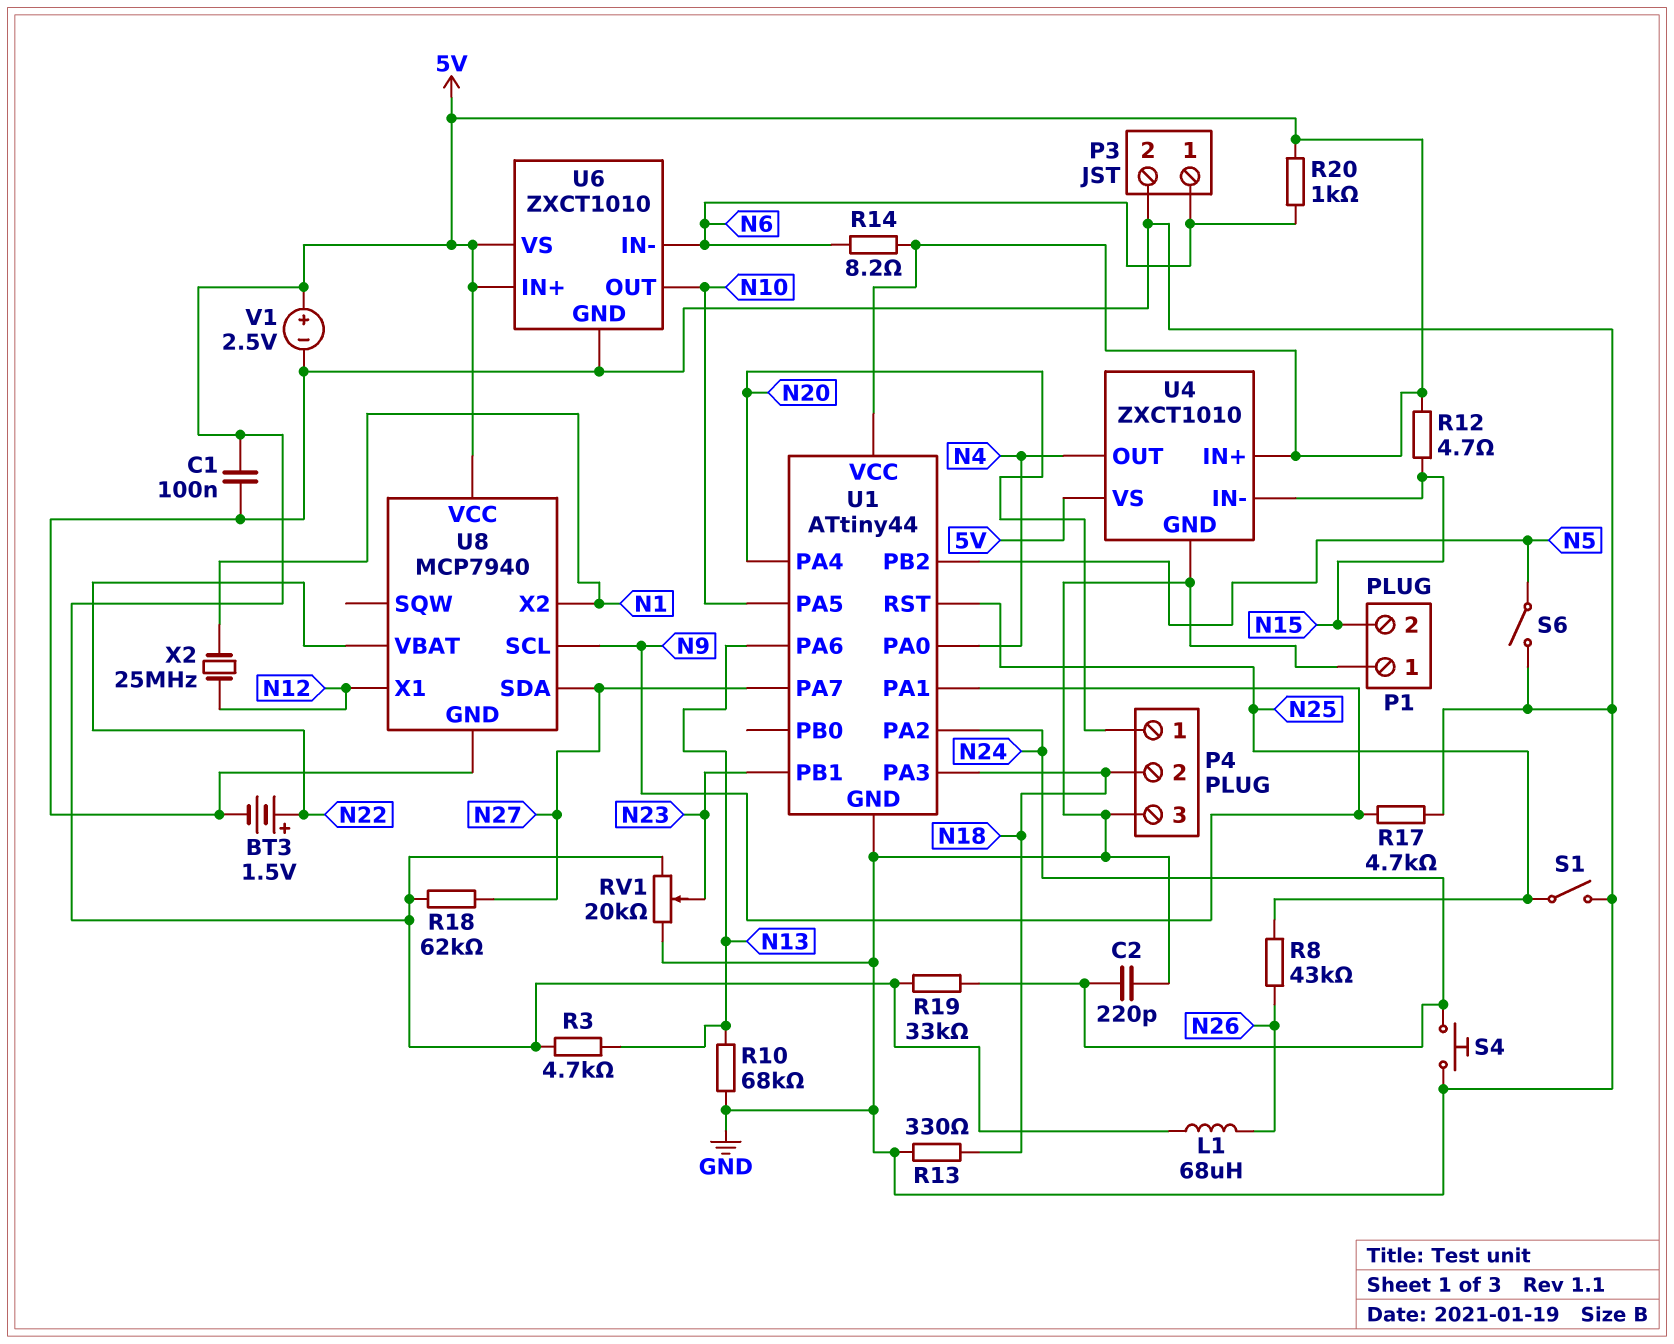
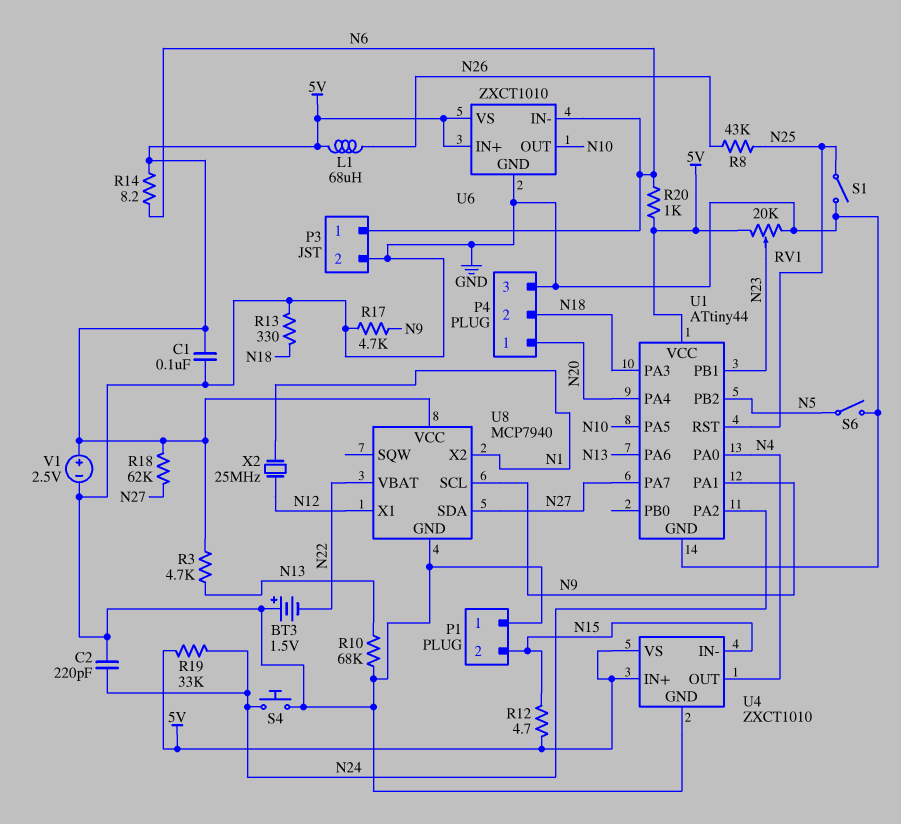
BT3: 1.5V (plus N22, minus GND) -> 1.5V (plus GND, minus N22)

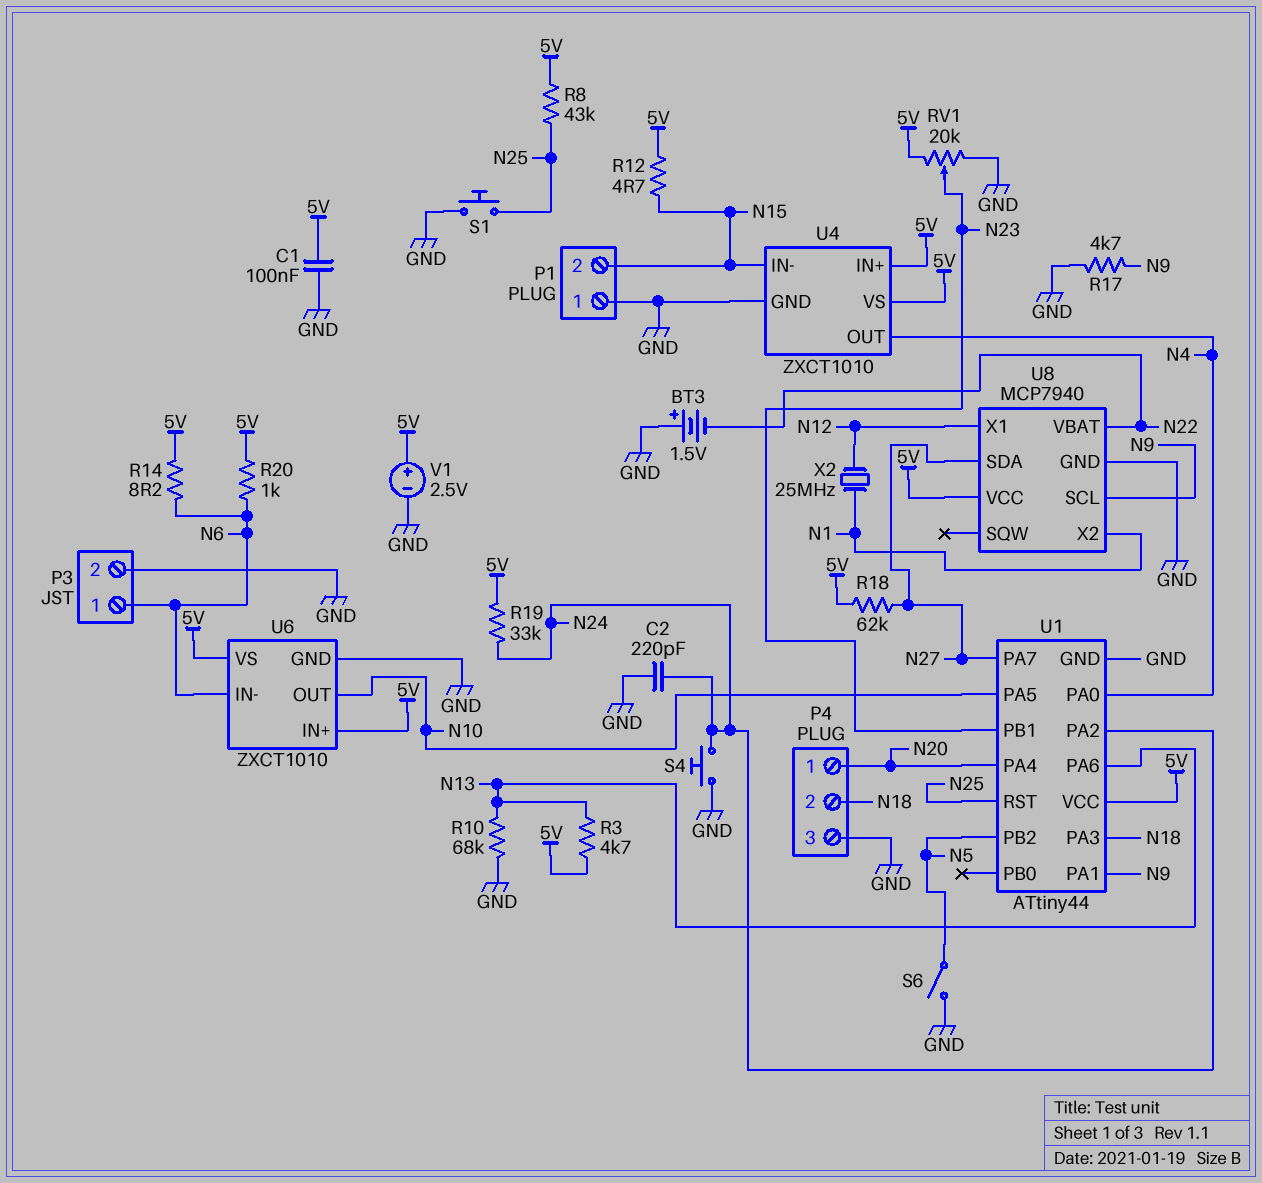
L1: 68uH (5V, N26) -> none
R8: 43k (N25, N26) -> 43k (5V, N25)
R13: 330 (GND, N18) -> none
S1: switch (GND, N25) -> button (GND, N25)

